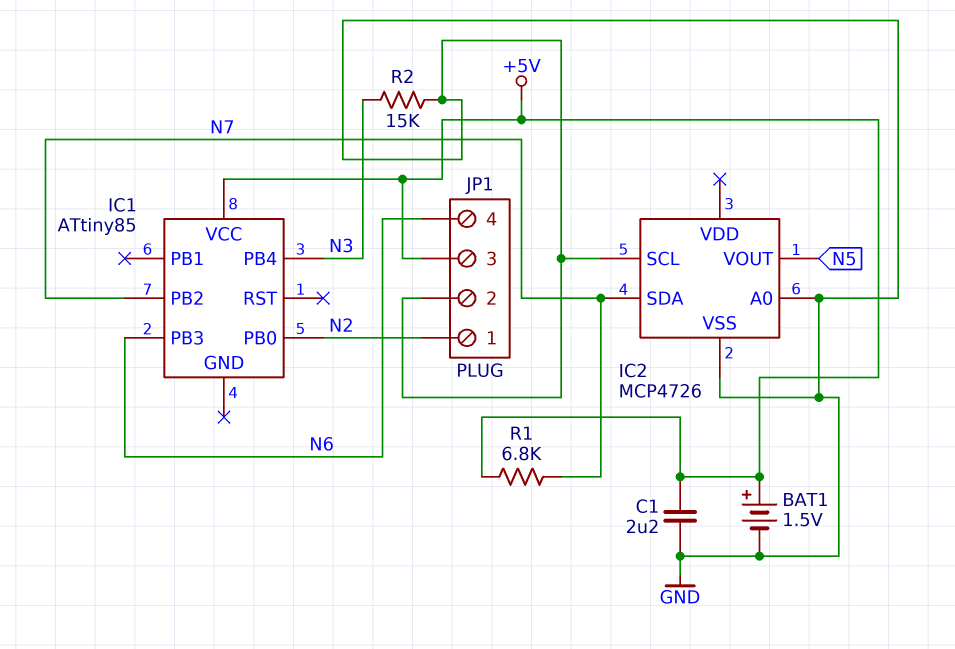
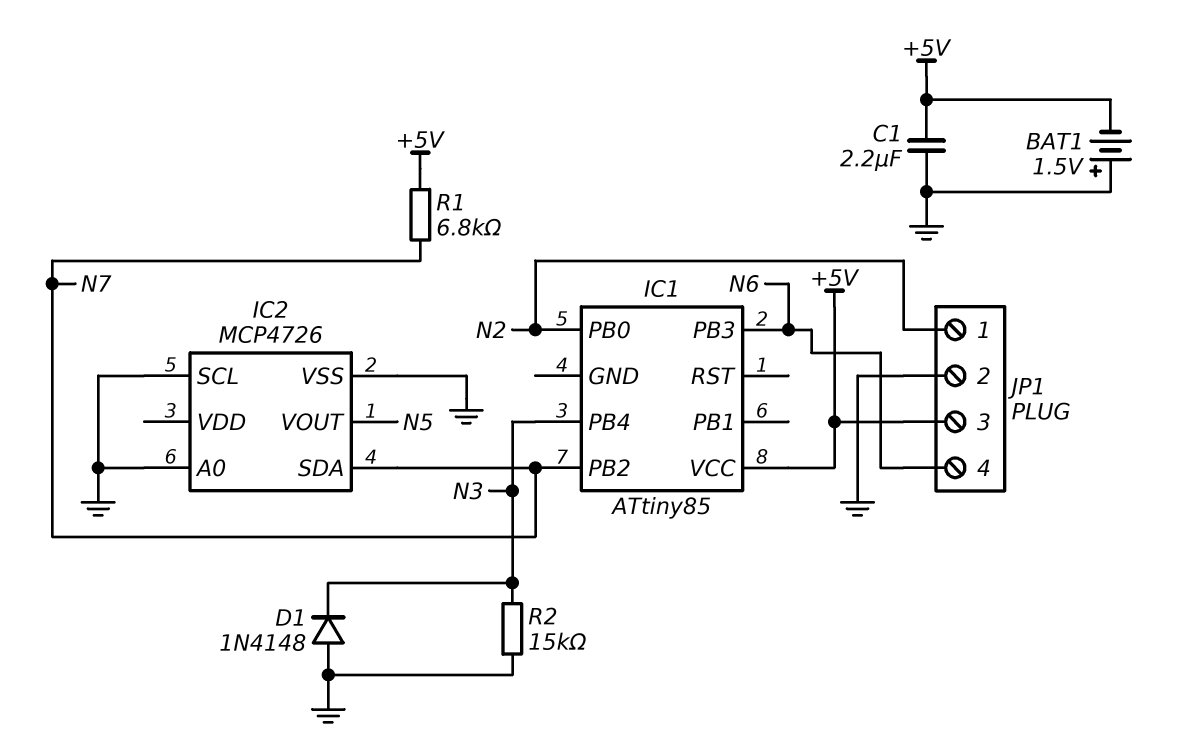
BAT1: 1.5V (plus +5V, minus GND) -> 1.5V (plus GND, minus +5V)
D1: none -> diode 1N4148 (A GND, K N3)

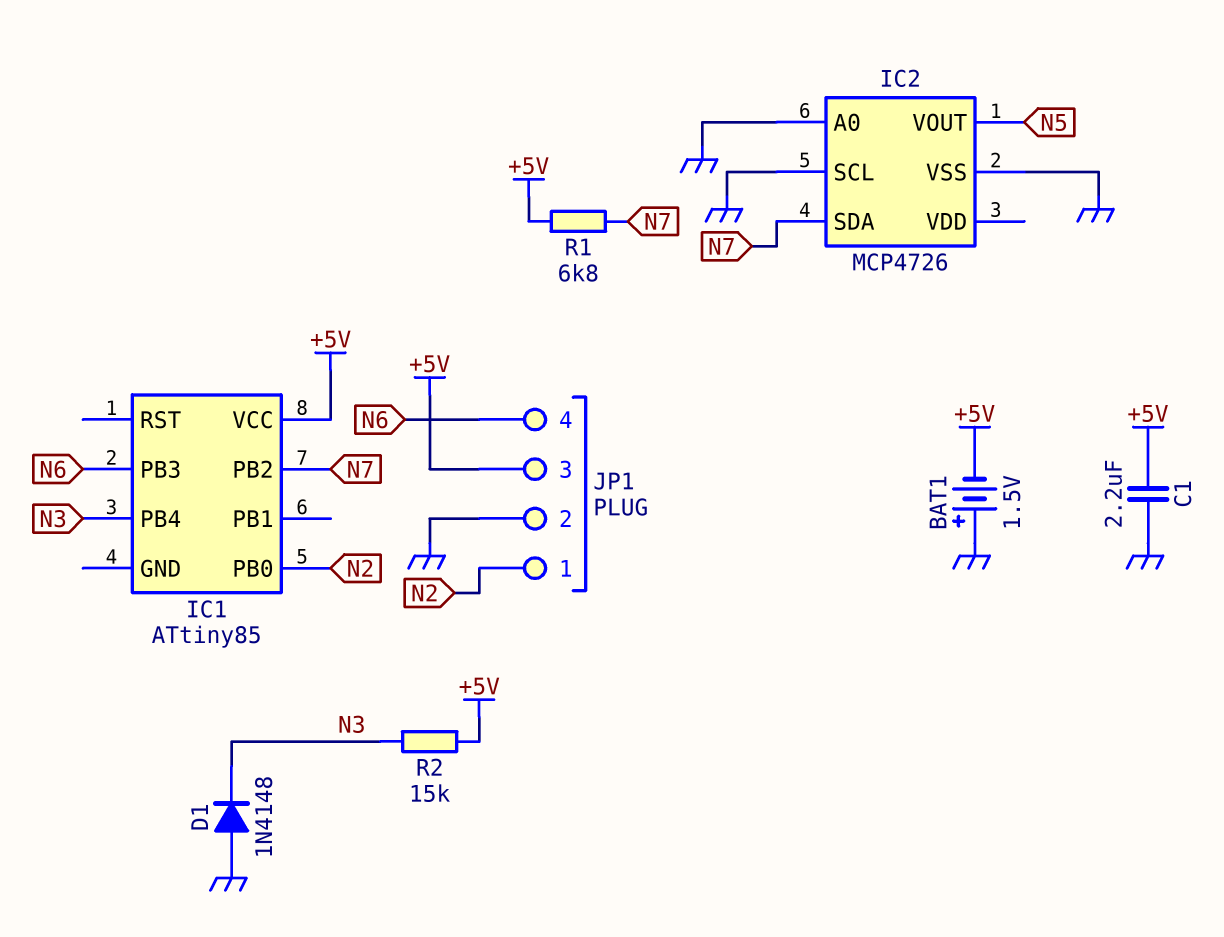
R2: 15k (GND, N3) -> 15k (+5V, N3)

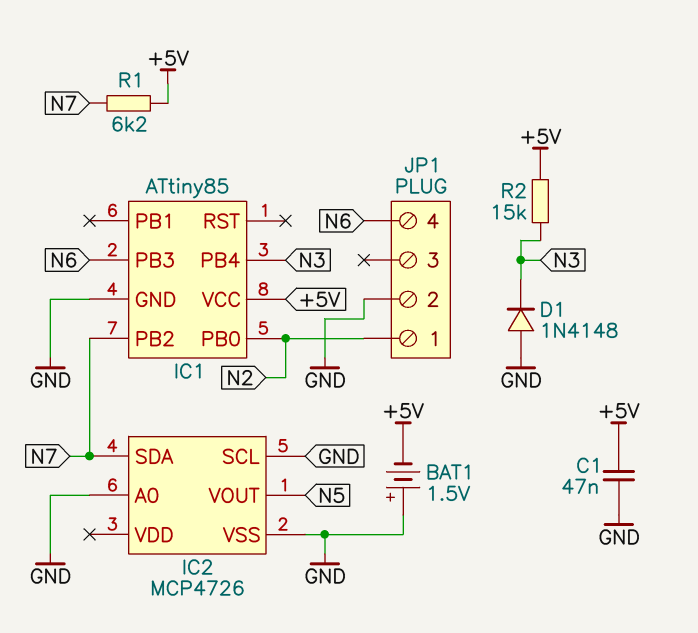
C1: 2.2uF (+5V, GND) -> 47nF (+5V, GND)
IC1 pin GND: none -> GND
JP1 pin 3: +5V -> none
R1: 6.8k (+5V, N7) -> 6.2k (+5V, N7)

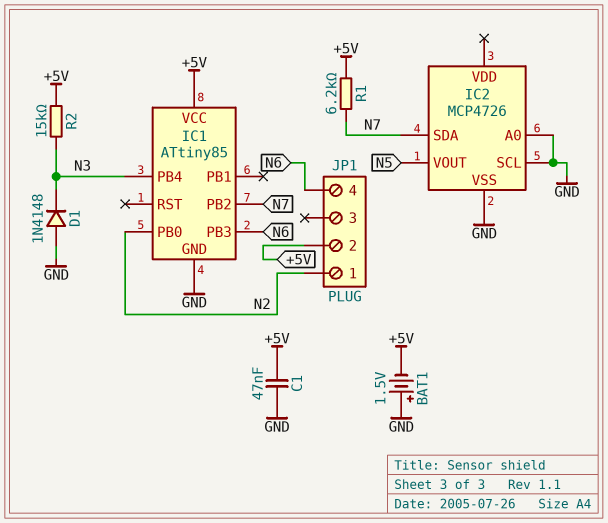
JP1 pin 2: GND -> +5V

